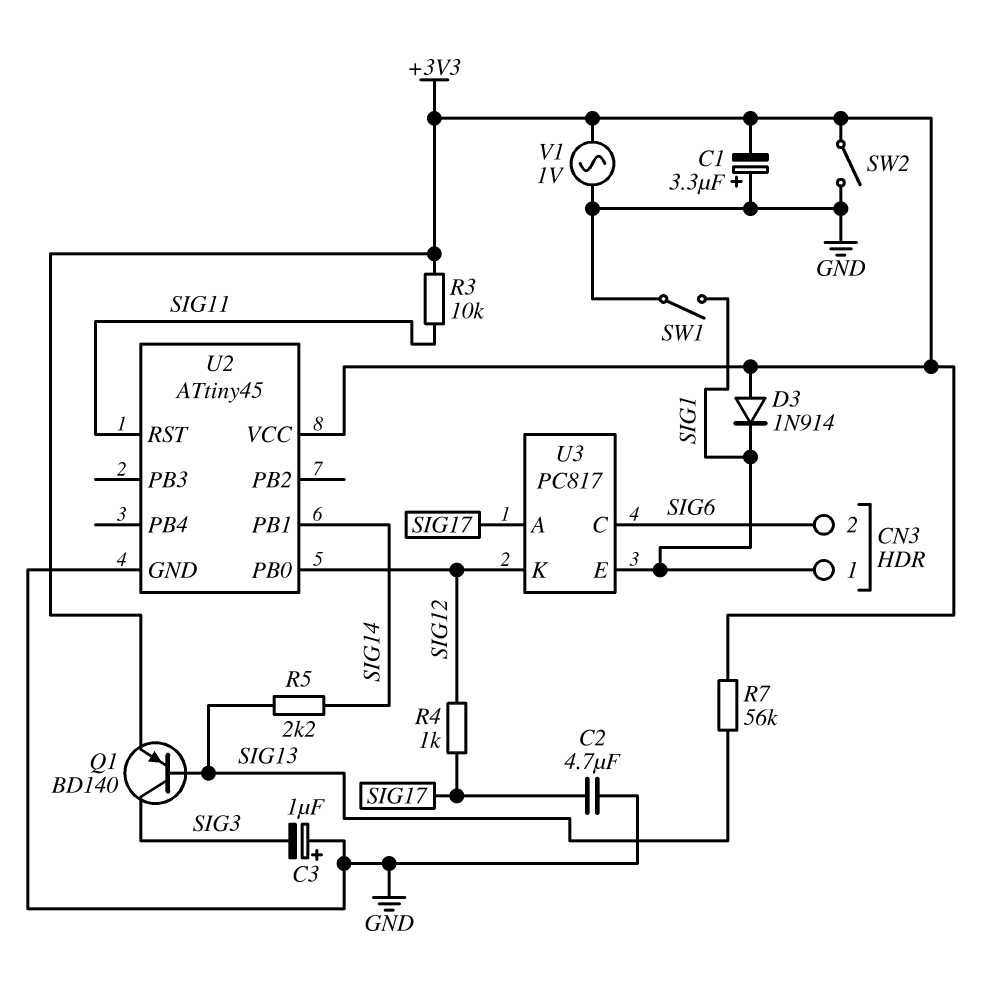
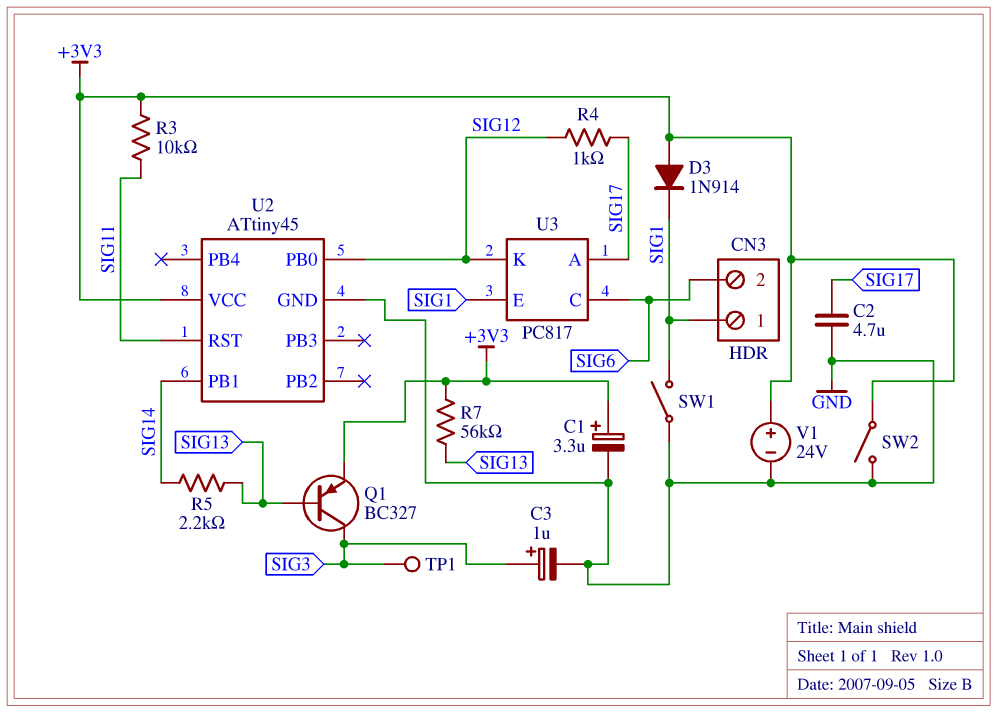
C1: 3.3uF (plus GND, minus +3V3) -> 3.3uF (plus +3V3, minus GND)
C3: 1uF (plus GND, minus SIG3) -> 1uF (plus SIG3, minus GND)
Q1: PNP BD140 (B SIG13, C SIG3, E +3V3) -> PNP BC327 (B SIG13, C SIG3, E +3V3)
TP1: none -> test point (SIG3)
V1: AC 1V (+3V3, GND) -> 24V (plus +3V3, minus GND)

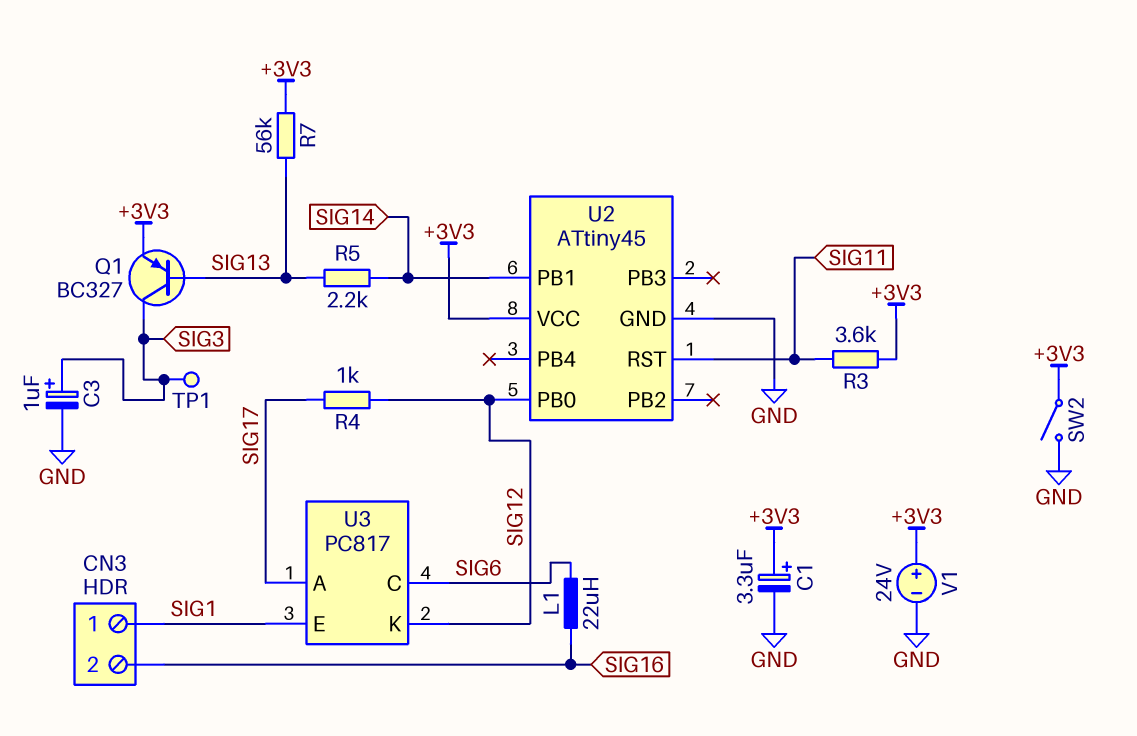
C2: 4.7uF (GND, SIG17) -> none
CN3 pin 2: SIG6 -> SIG16
D3: diode 1N914 (A +3V3, K SIG1) -> none
L1: none -> 22uH (SIG6, SIG16)
R3: 10k (+3V3, SIG11) -> 3.6k (+3V3, SIG11)
SW1: switch (GND, SIG1) -> none

